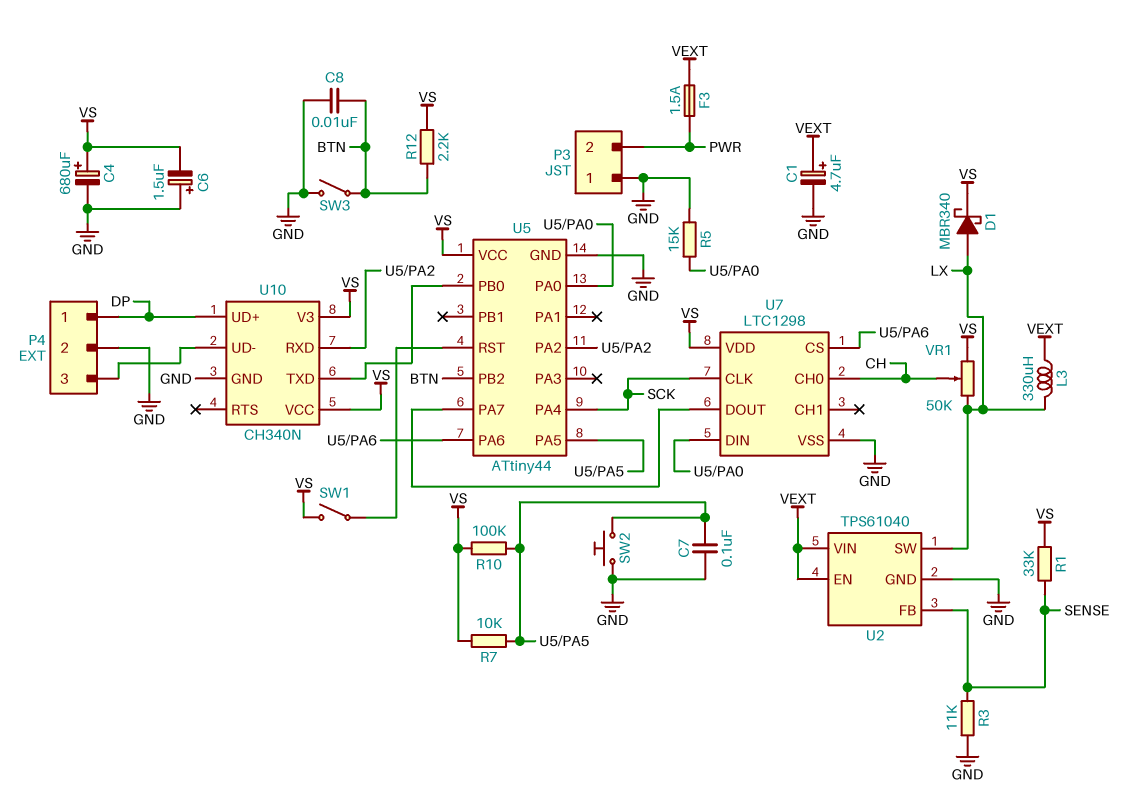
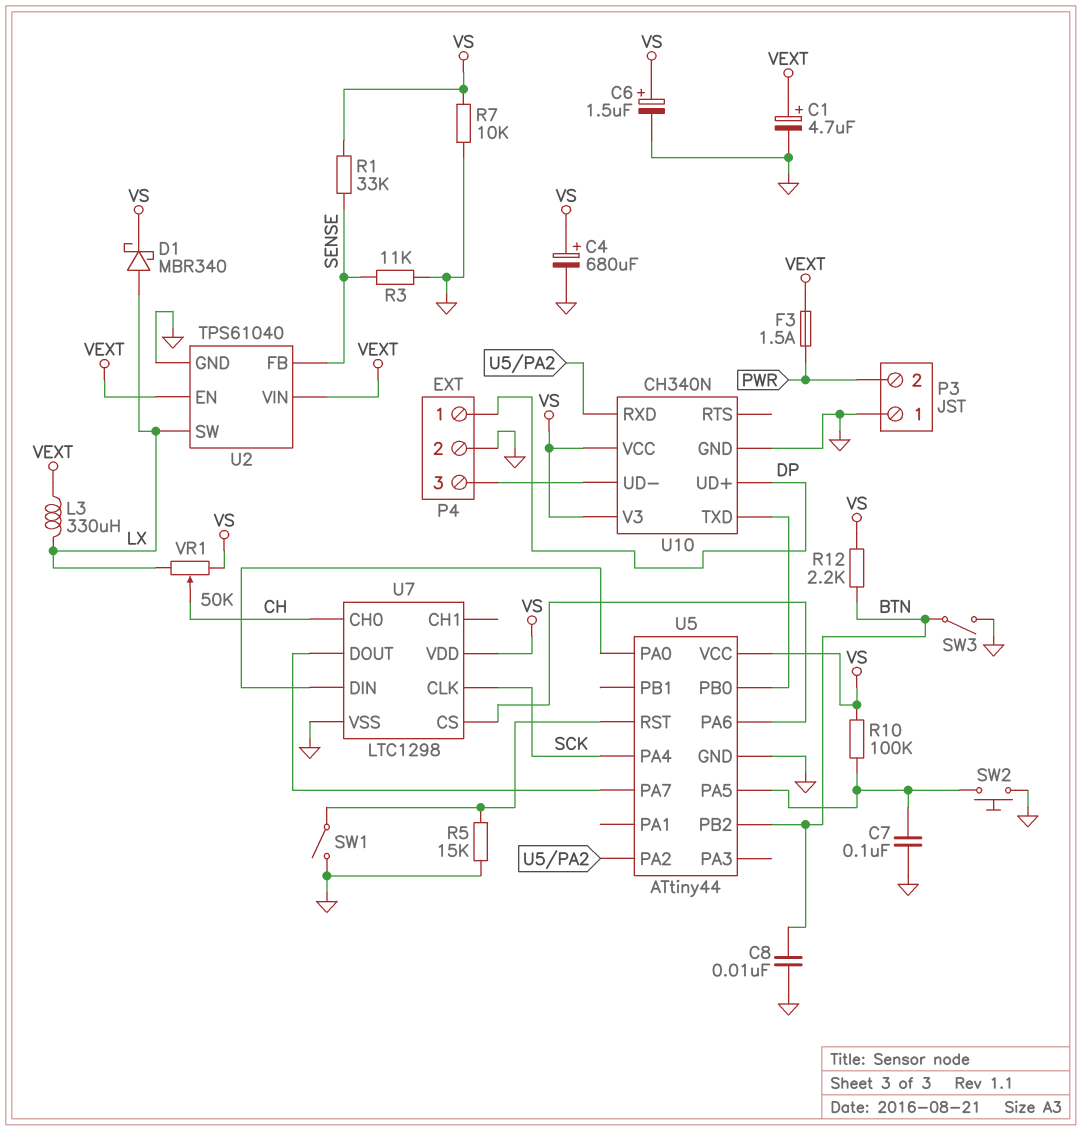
C6: 1.5uF (plus GND, minus VS) -> 1.5uF (plus VS, minus GND)
R5: 15k (GND, U5/PA0) -> 15k (GND, U5/RST)
R7: 10k (U5/PA5, VS) -> 10k (GND, VS)
SW1: switch (U5/RST, VS) -> switch (GND, U5/RST)

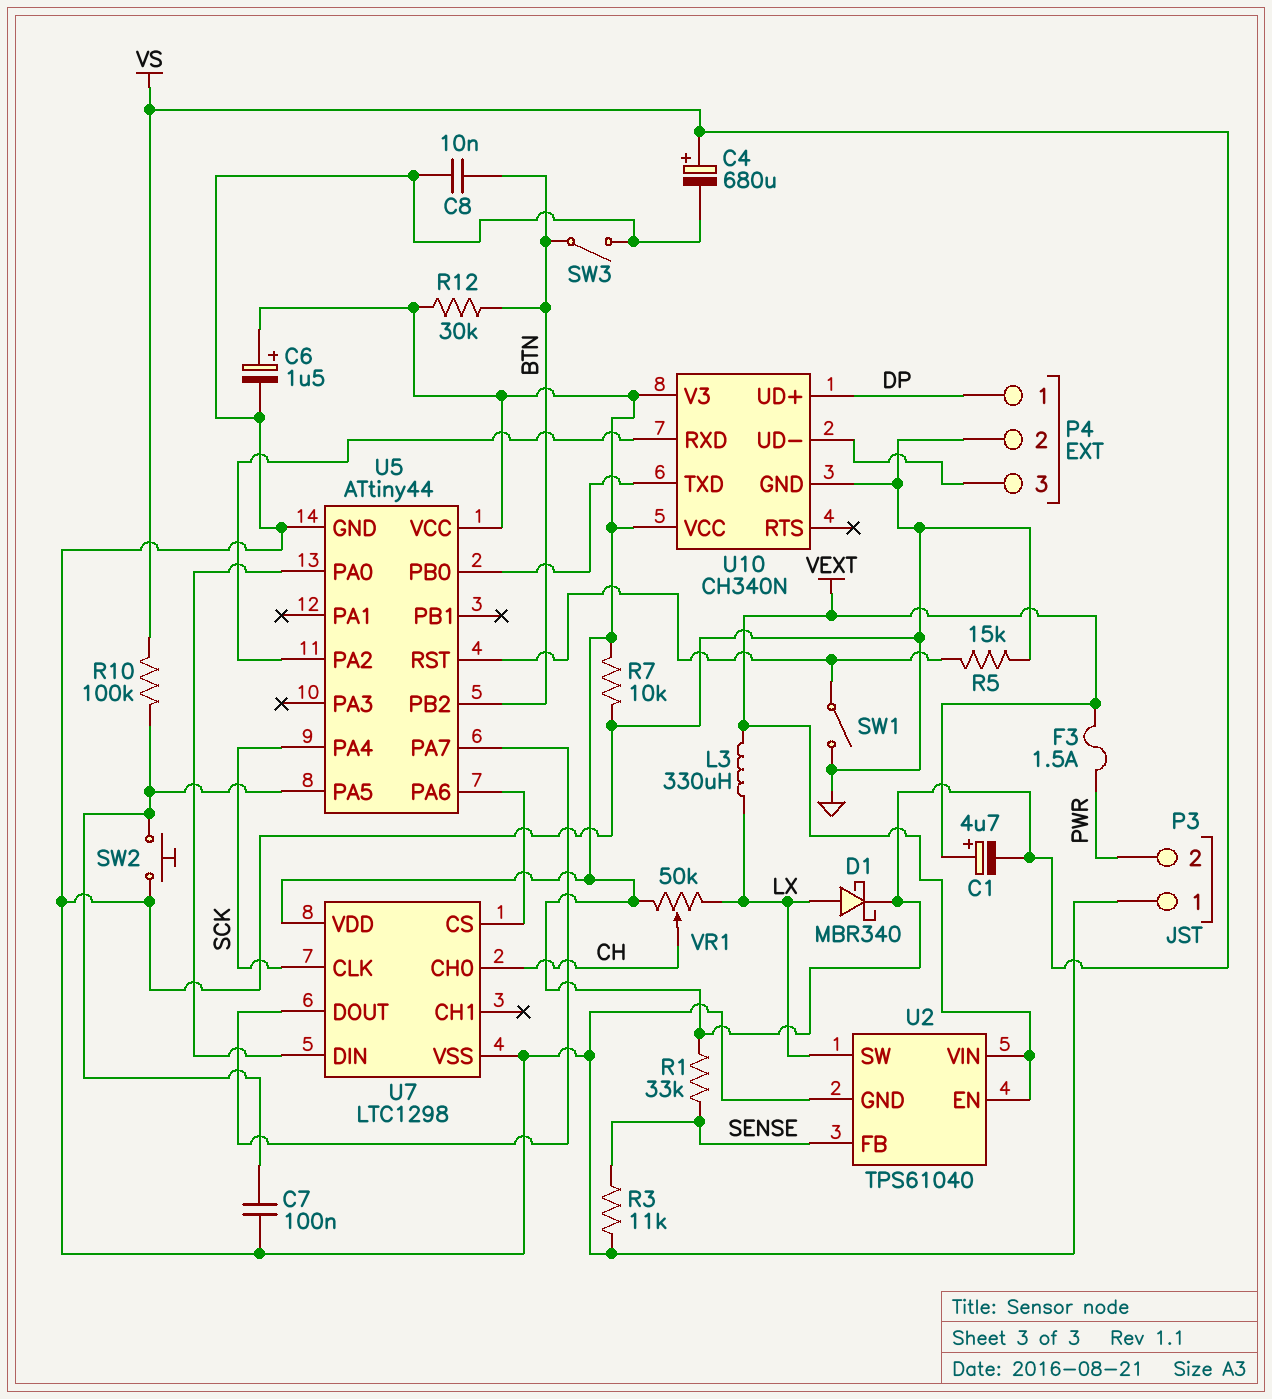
C1: 4.7uF (plus VEXT, minus GND) -> 4.7uF (plus VEXT, minus VS)
R12: 2.2k (BTN, VS) -> 30k (BTN, VS)

